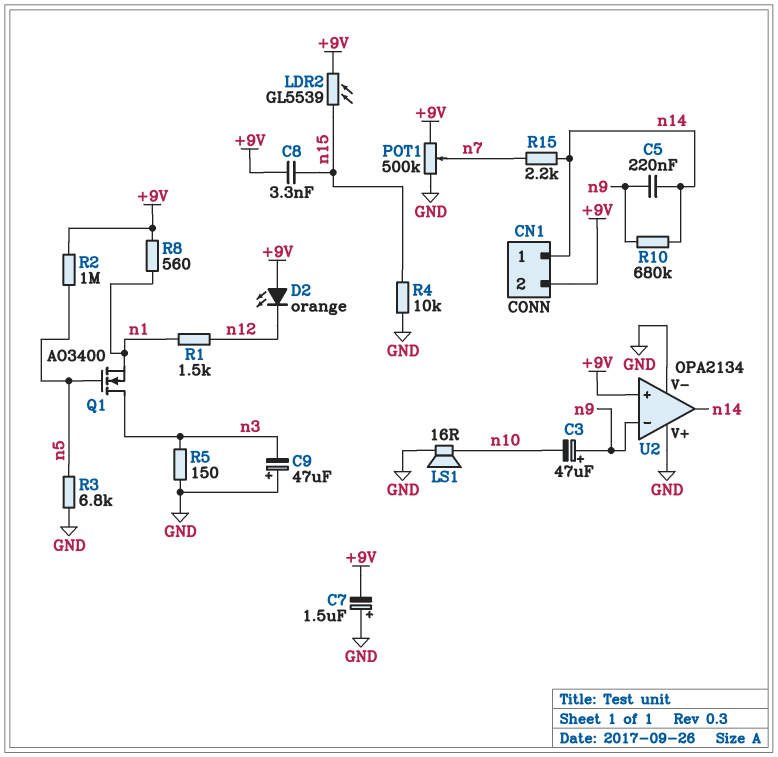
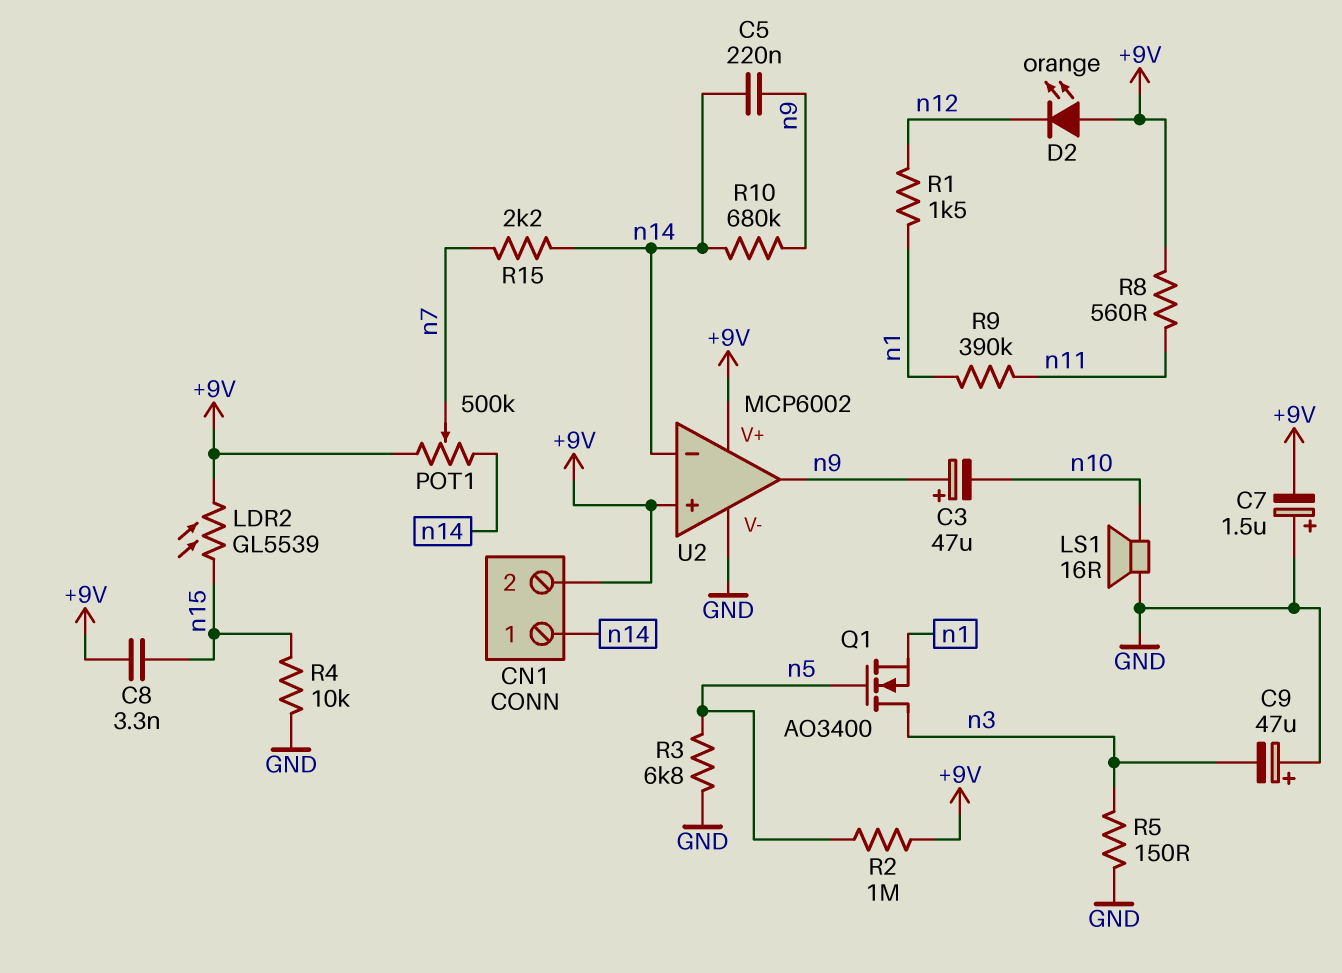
POT1: 500k (+9V, GND, wiper n7) -> 500k (+9V, n14, wiper n7)
R8: 560 (+9V, n1) -> 560 (+9V, n11)
R9: none -> 390k (n1, n11)
U2: OPA2134 -> MCP6002
U2 pin V+: GND -> +9V
U2 pin in-: n9 -> n14
U2 pin out: n14 -> n9

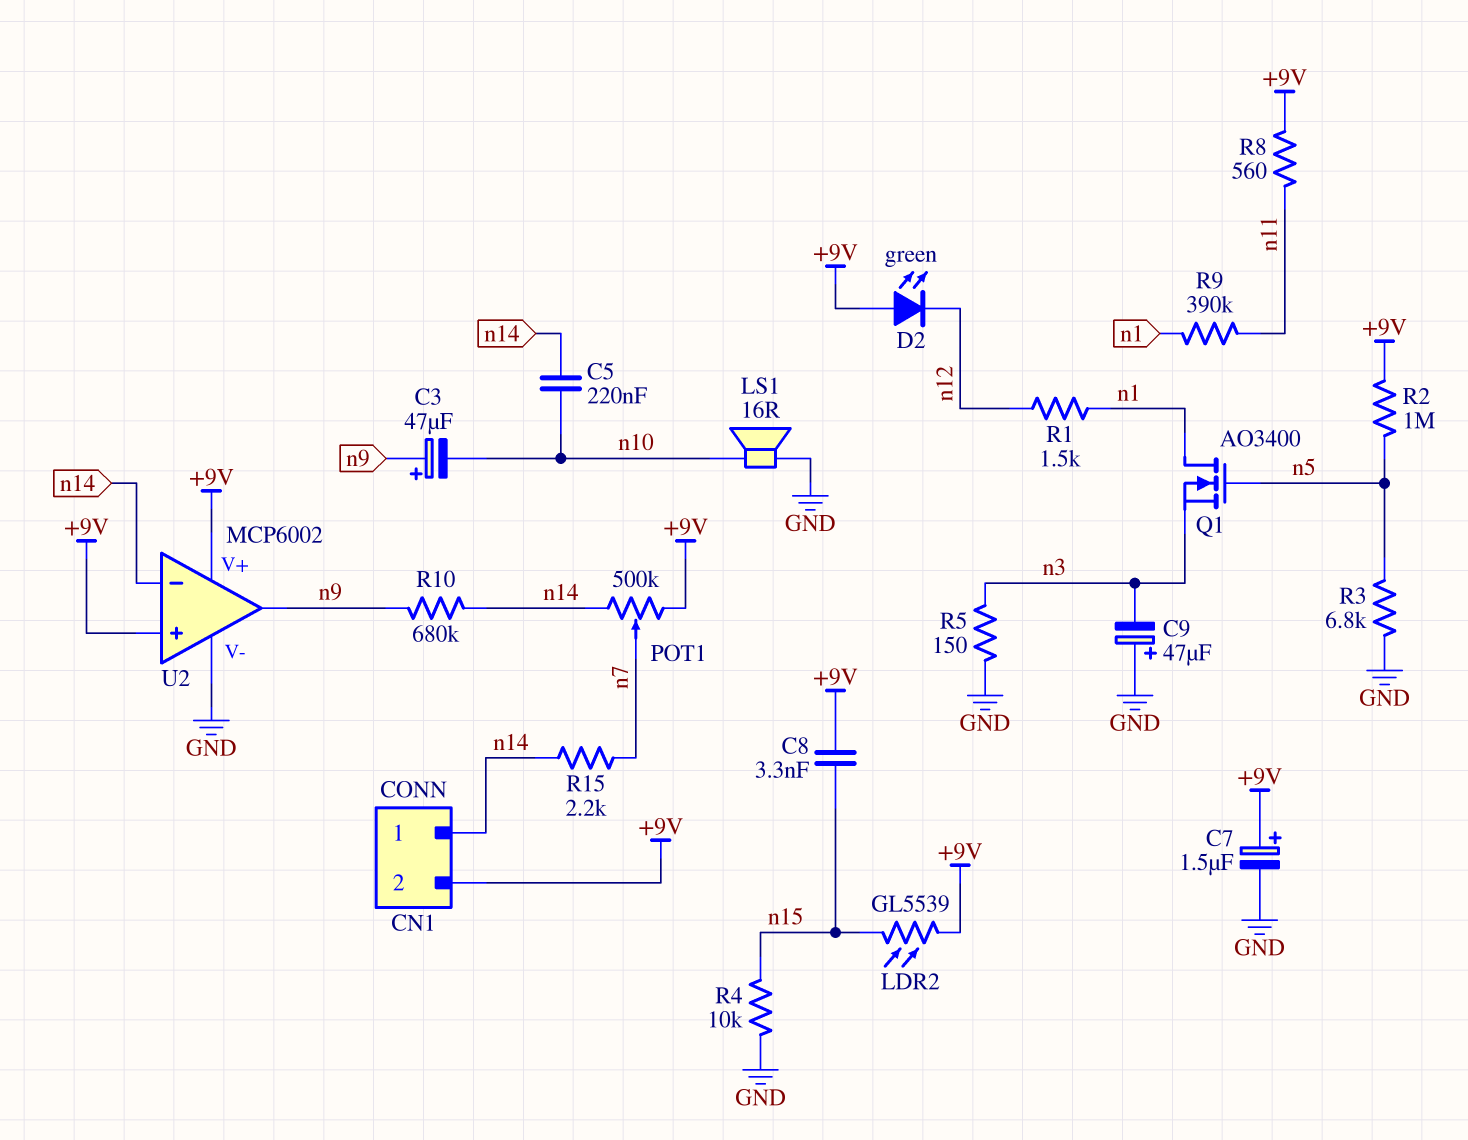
C5: 220nF (n9, n14) -> 220nF (n10, n14)
C7: 1.5uF (plus GND, minus +9V) -> 1.5uF (plus +9V, minus GND)
D2: LED orange (A +9V, K n12) -> LED green (A +9V, K n12)
Q1: NMOS AO3400 (G n5, D n3, S n1) -> NMOS AO3400 (G n5, D n1, S n3)

